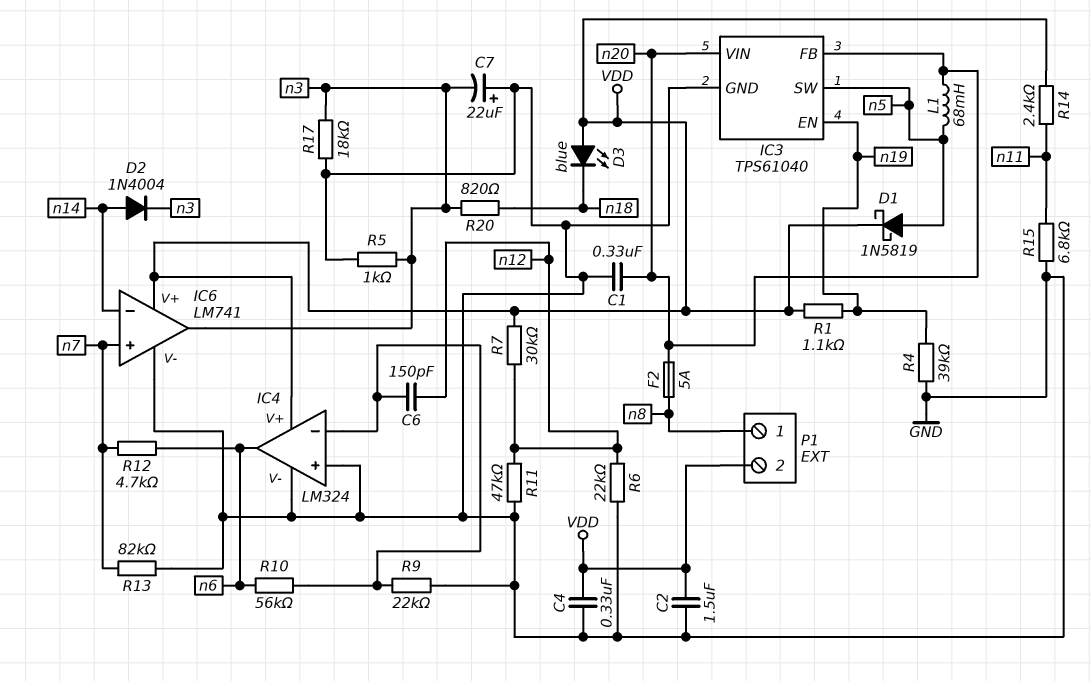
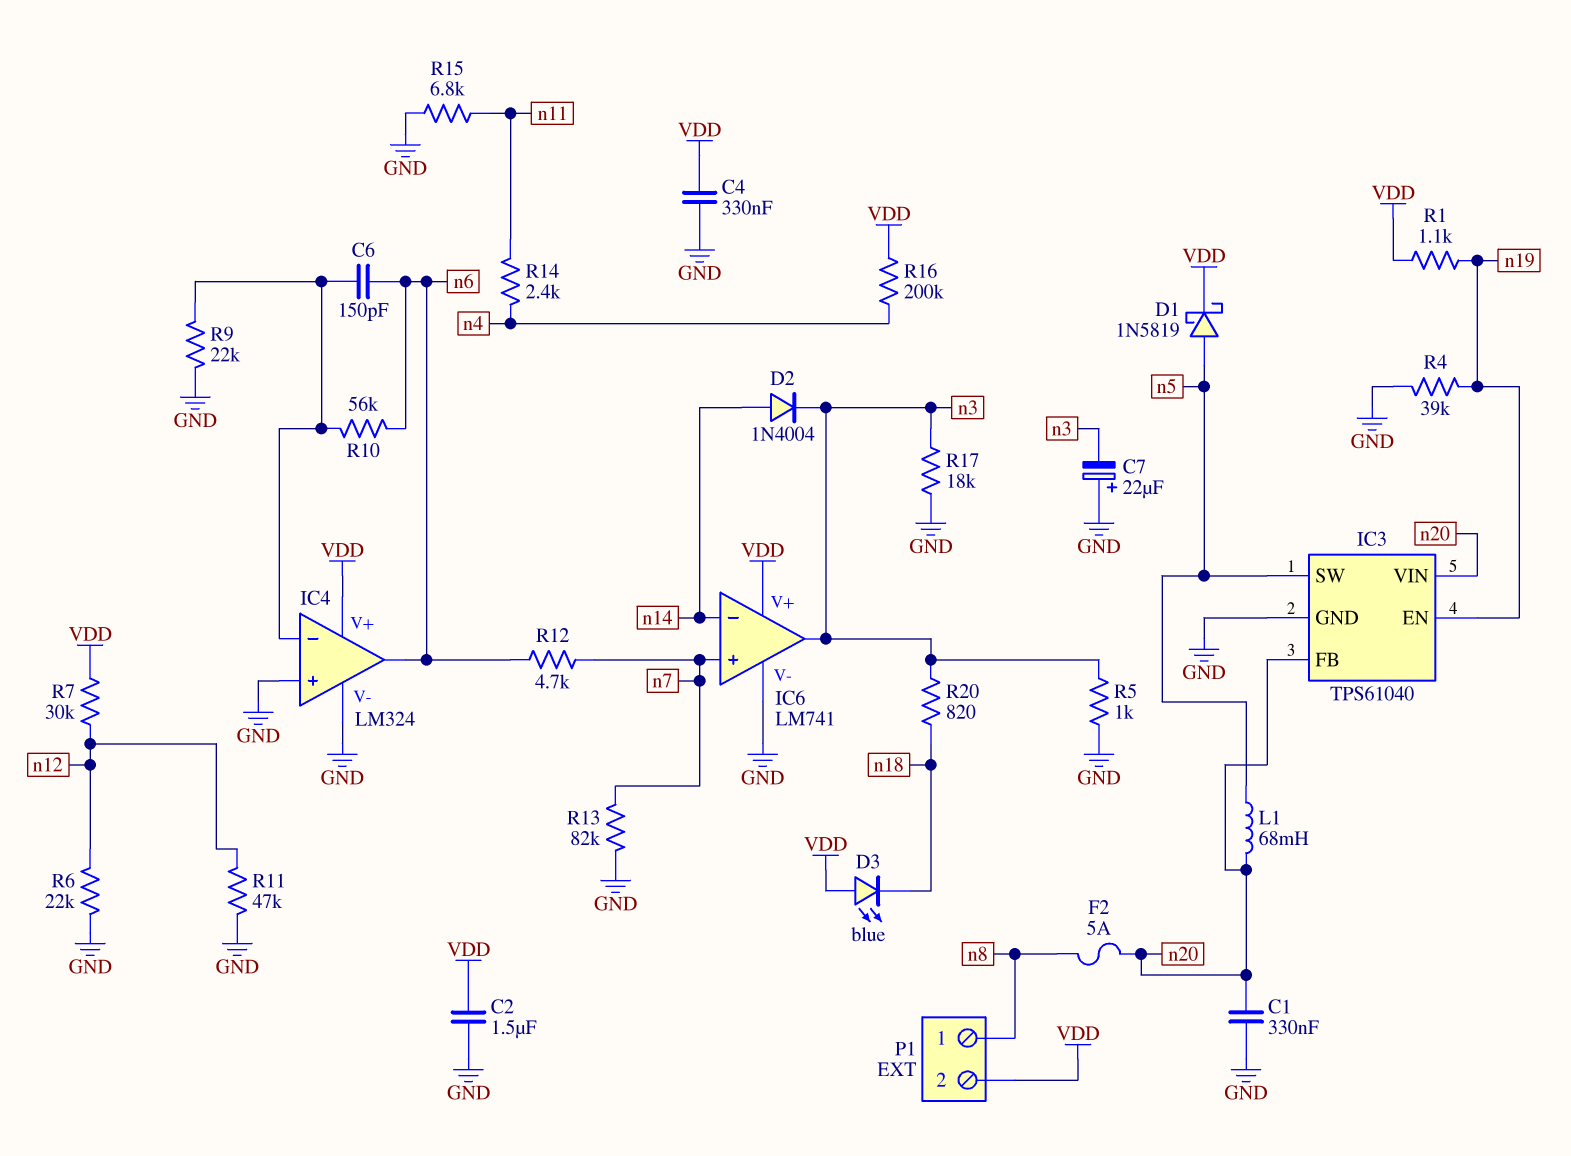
C6: 150pF (IC4/in-, n12) -> 150pF (IC4/in-, n6)
R14: 2.4k (VDD, n11) -> 2.4k (n4, n11)
R16: none -> 200k (VDD, n4)

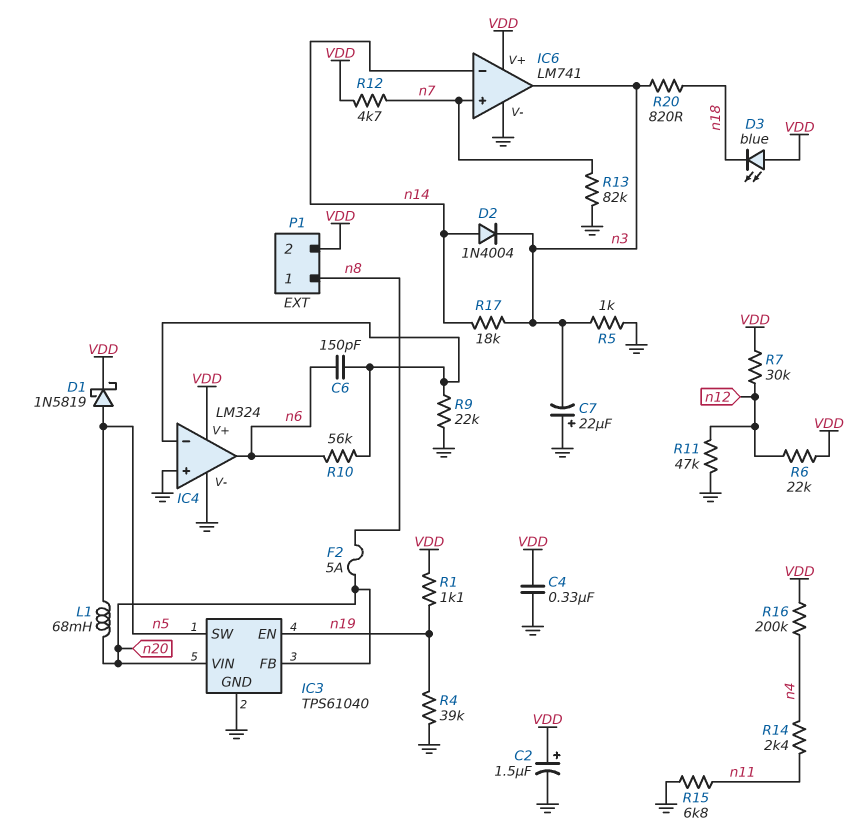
C1: 330nF (GND, n20) -> none
C2: 1.5uF (GND, VDD) -> 1.5uF (plus VDD, minus GND)
R6: 22k (GND, n12) -> 22k (VDD, n12)
R12: 4.7k (n6, n7) -> 4.7k (VDD, n7)
R17: 18k (GND, n3) -> 18k (n3, n14)

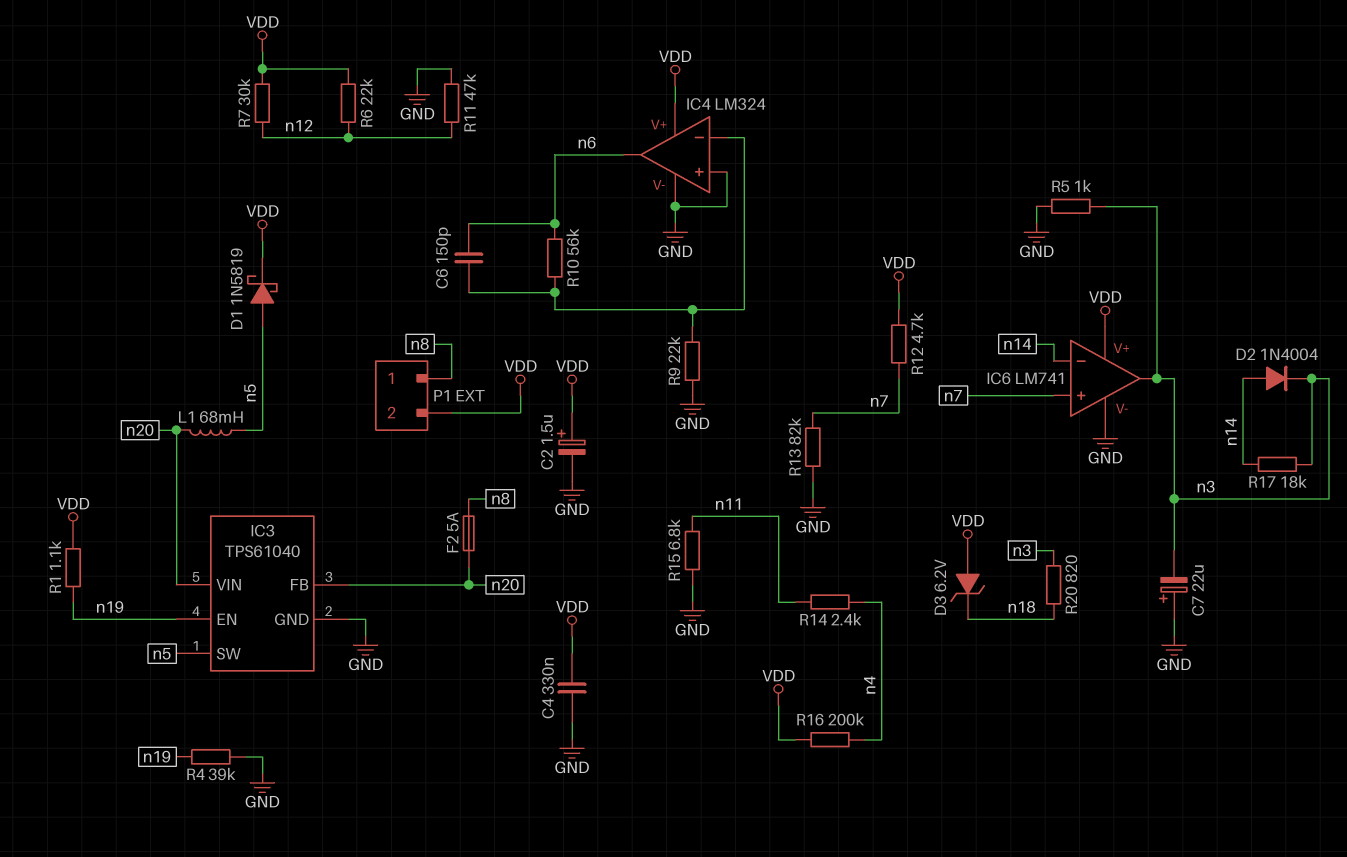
D3: LED blue (A VDD, K n18) -> zener 6.2V (A VDD, K n18)

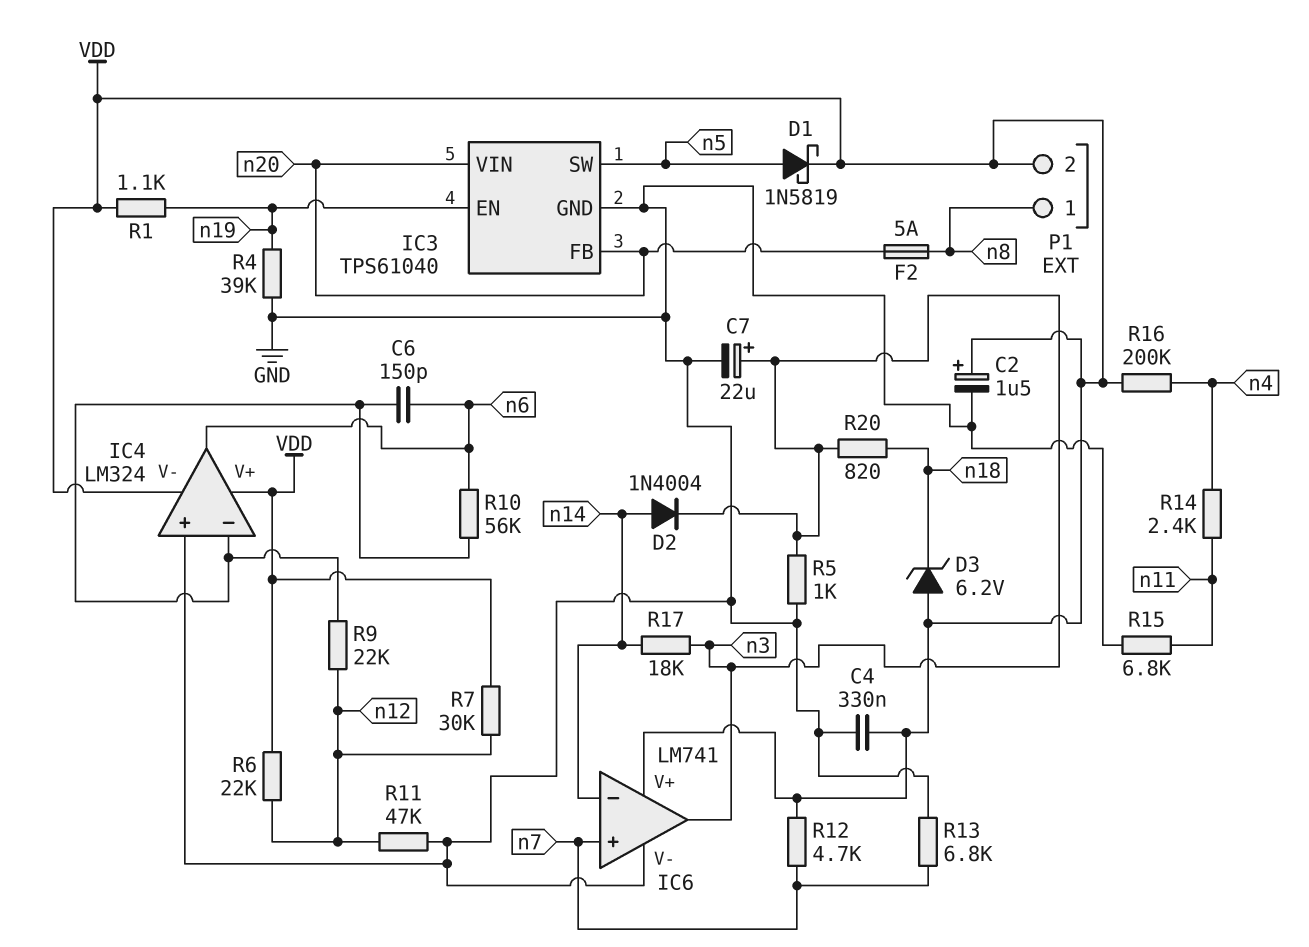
C7: 22uF (plus GND, minus n3) -> 22uF (plus n3, minus GND)
IC4 pin V-: GND -> VDD
L1: 68mH (n5, n20) -> none
R9: 22k (GND, IC4/in-) -> 22k (IC4/in-, n12)
R13: 82k (GND, n7) -> 6.8k (GND, n7)

